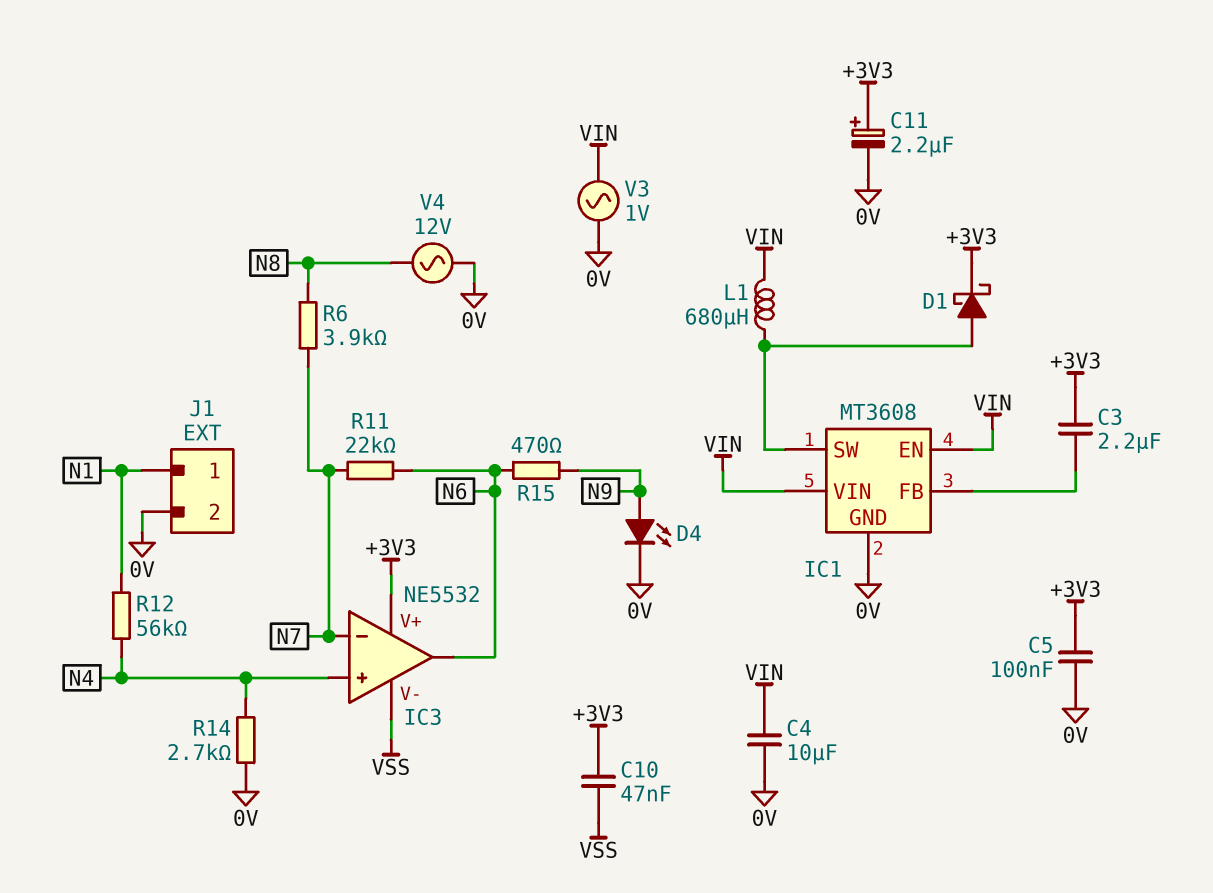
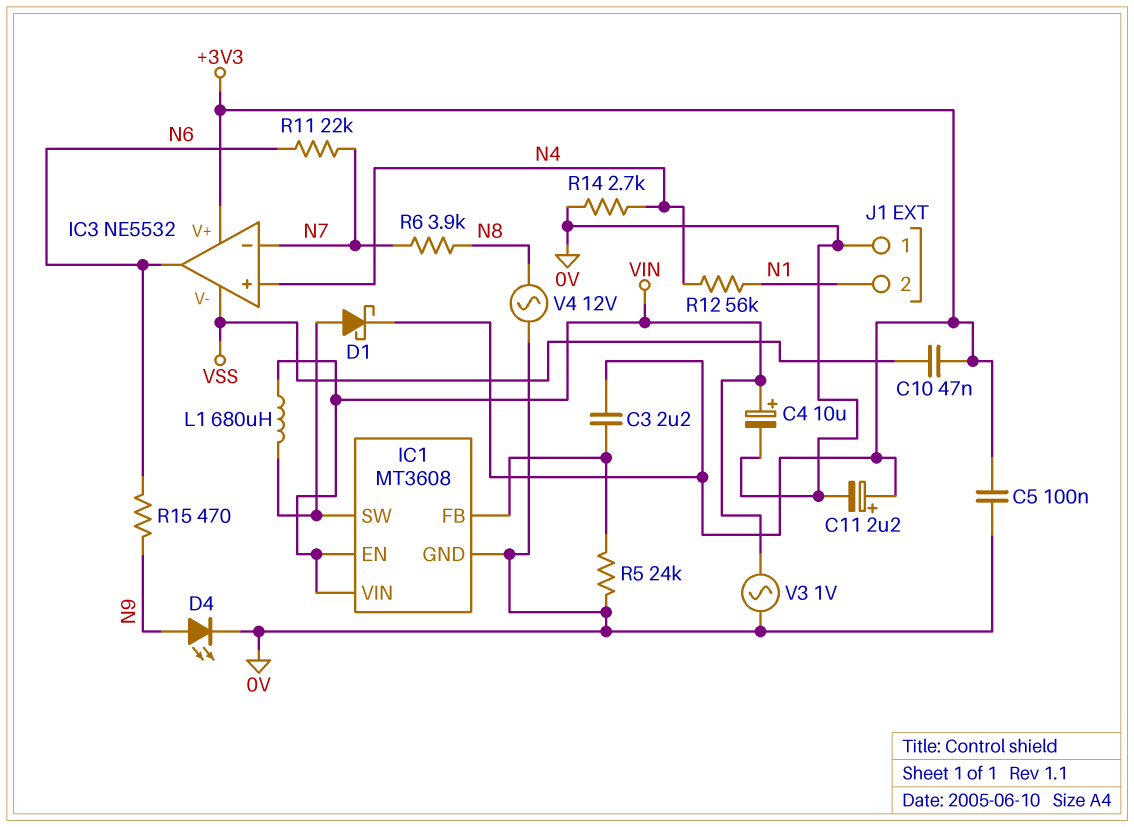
C4: 10uF (0V, VIN) -> 10uF (plus VIN, minus 0V)
J1 pin 1: N1 -> 0V
J1 pin 2: 0V -> N1
R5: none -> 24k (0V, IC1/FB)

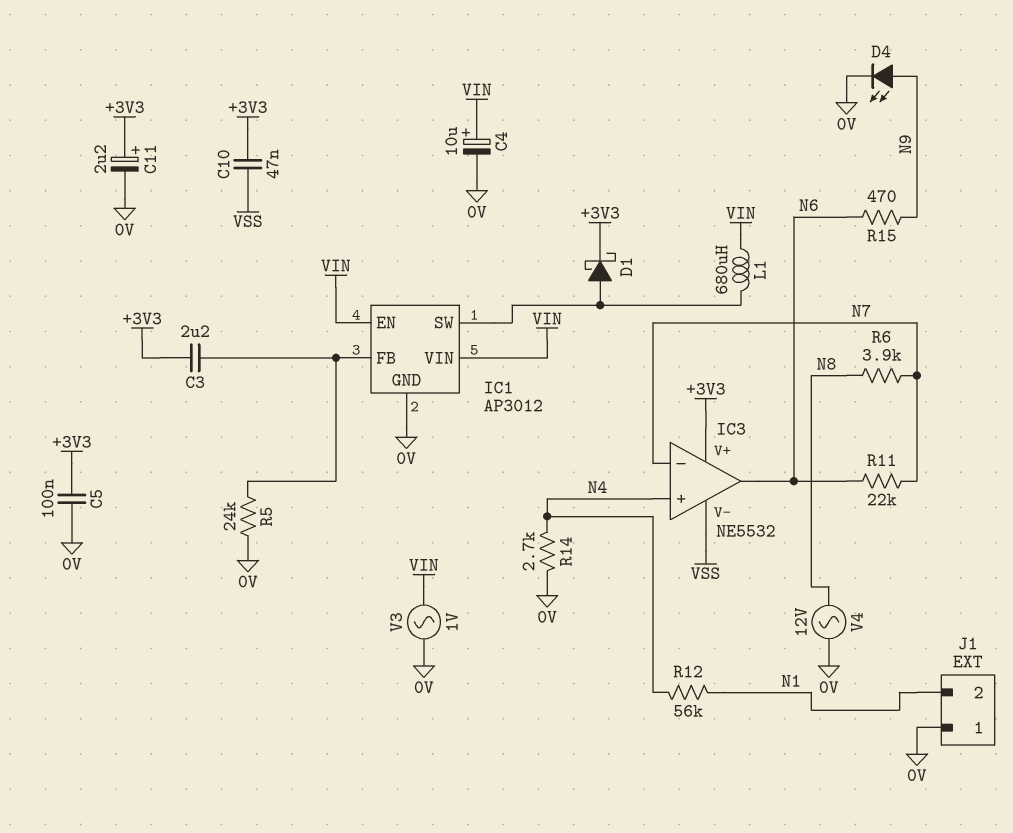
IC1: MT3608 -> AP3012

